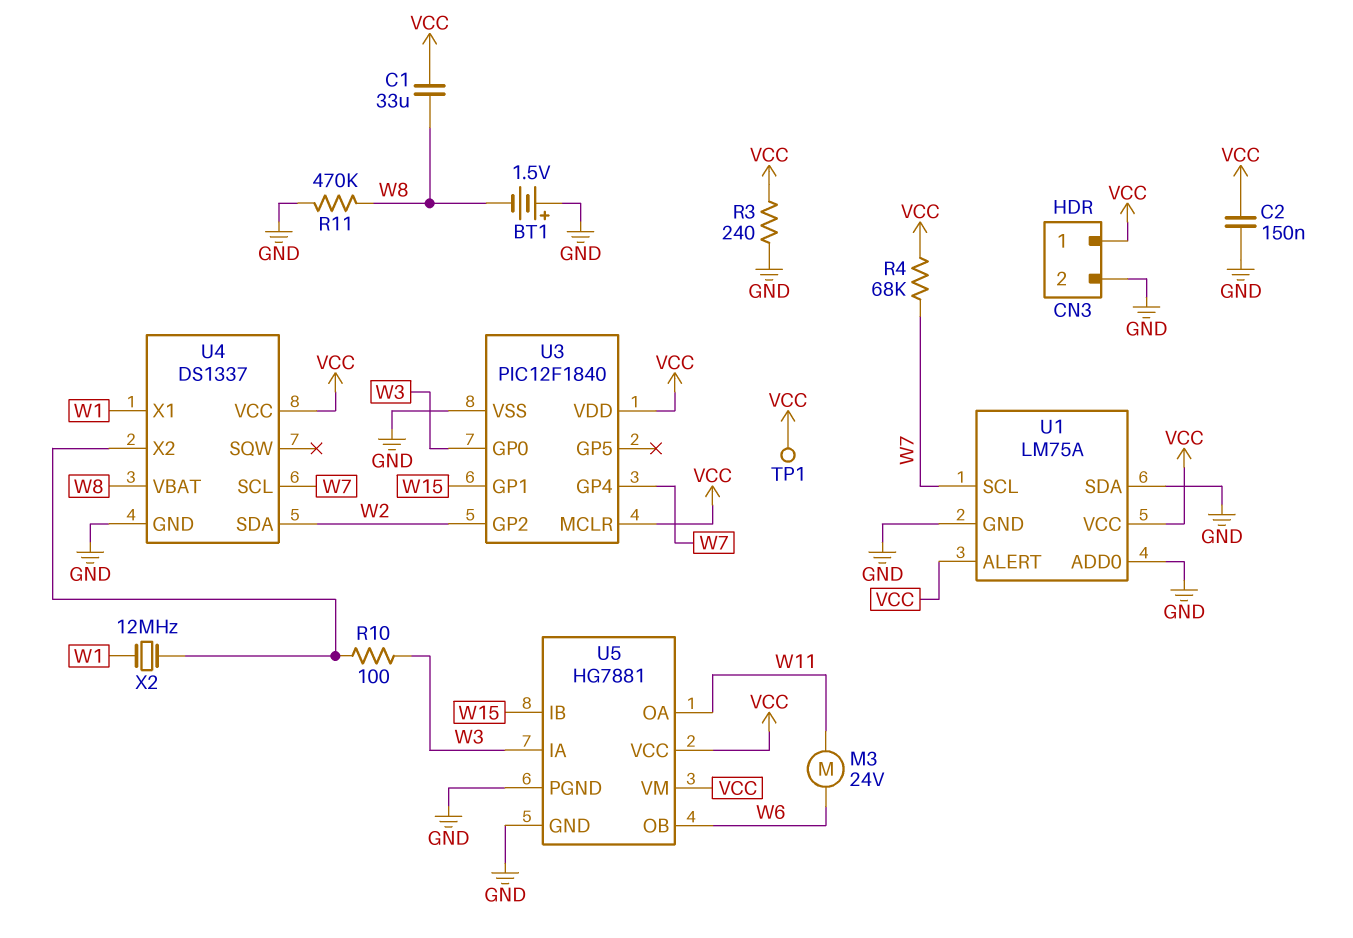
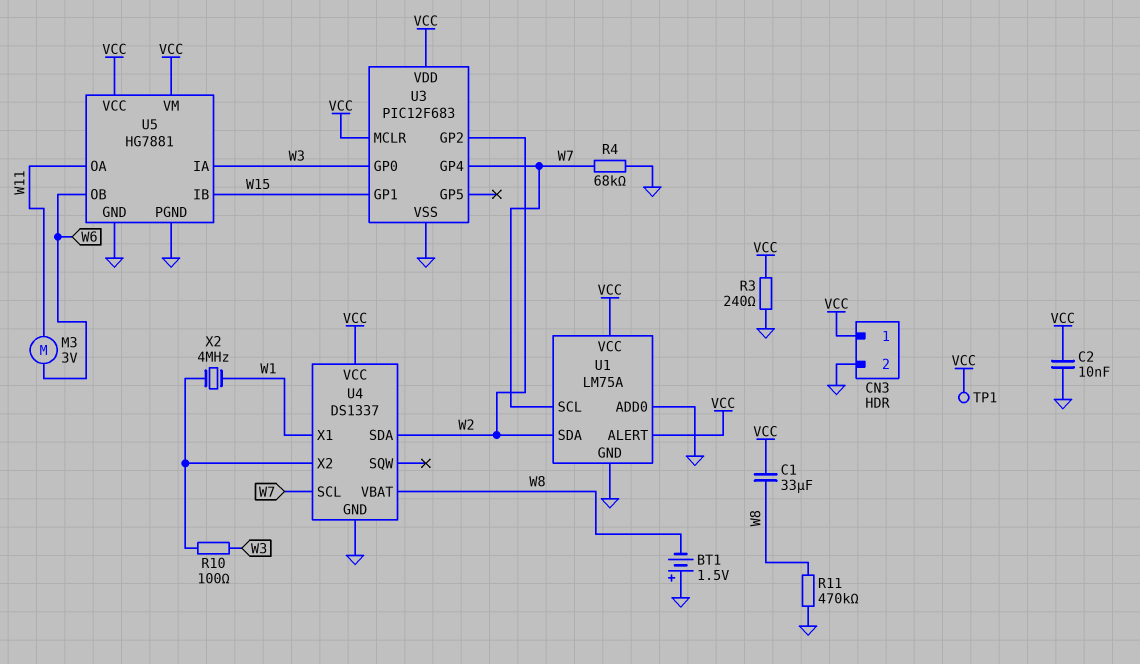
C2: 150nF (GND, VCC) -> 10nF (GND, VCC)
M3: motor 24V (W6, W11) -> motor 3V (W6, W11)
R4: 68k (VCC, W7) -> 68k (GND, W7)
U1 pin SDA: GND -> W2
U3: PIC12F1840 -> PIC12F683
X2: 12MHz (U4/X2, W1) -> 4MHz (U4/X2, W1)

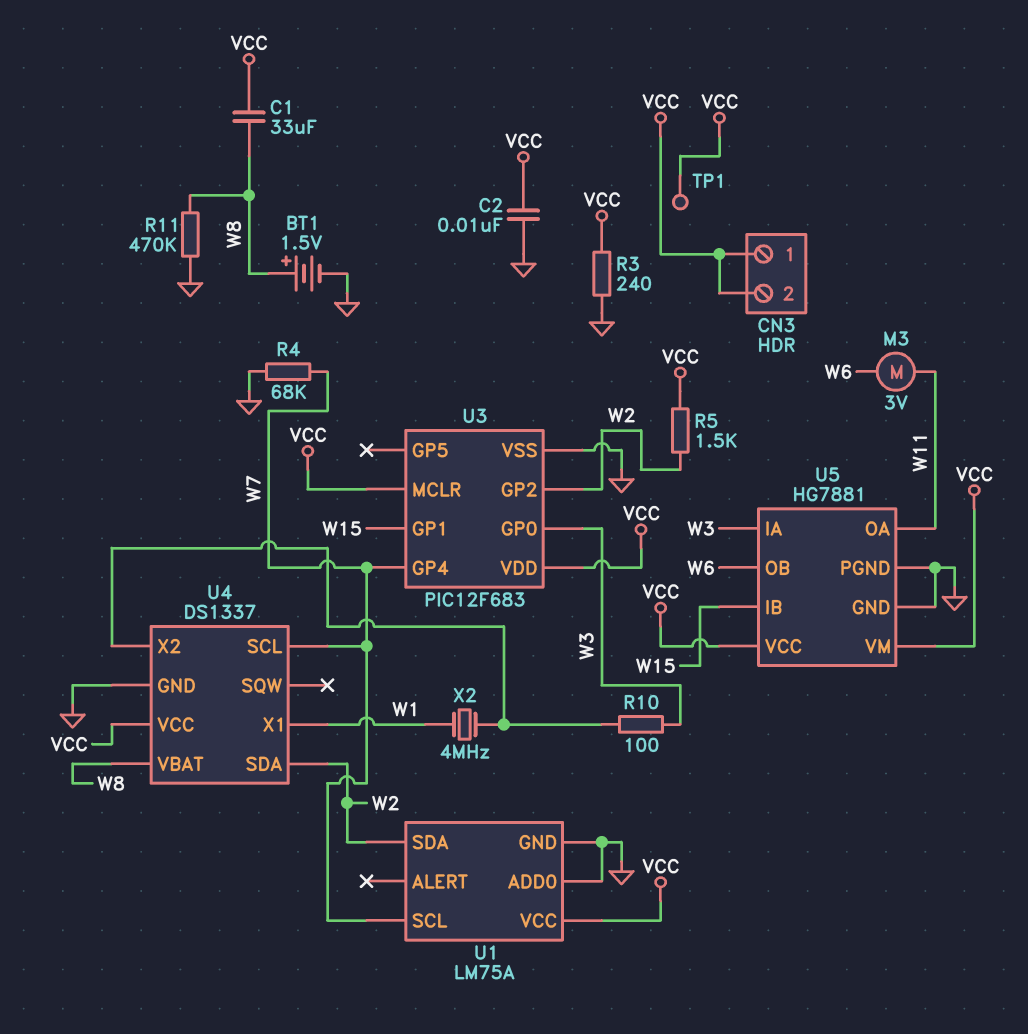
BT1: 1.5V (plus GND, minus W8) -> 1.5V (plus W8, minus GND)
CN3 pin 2: GND -> VCC
R5: none -> 1.5k (VCC, W2)
U1 pin ALERT: VCC -> none

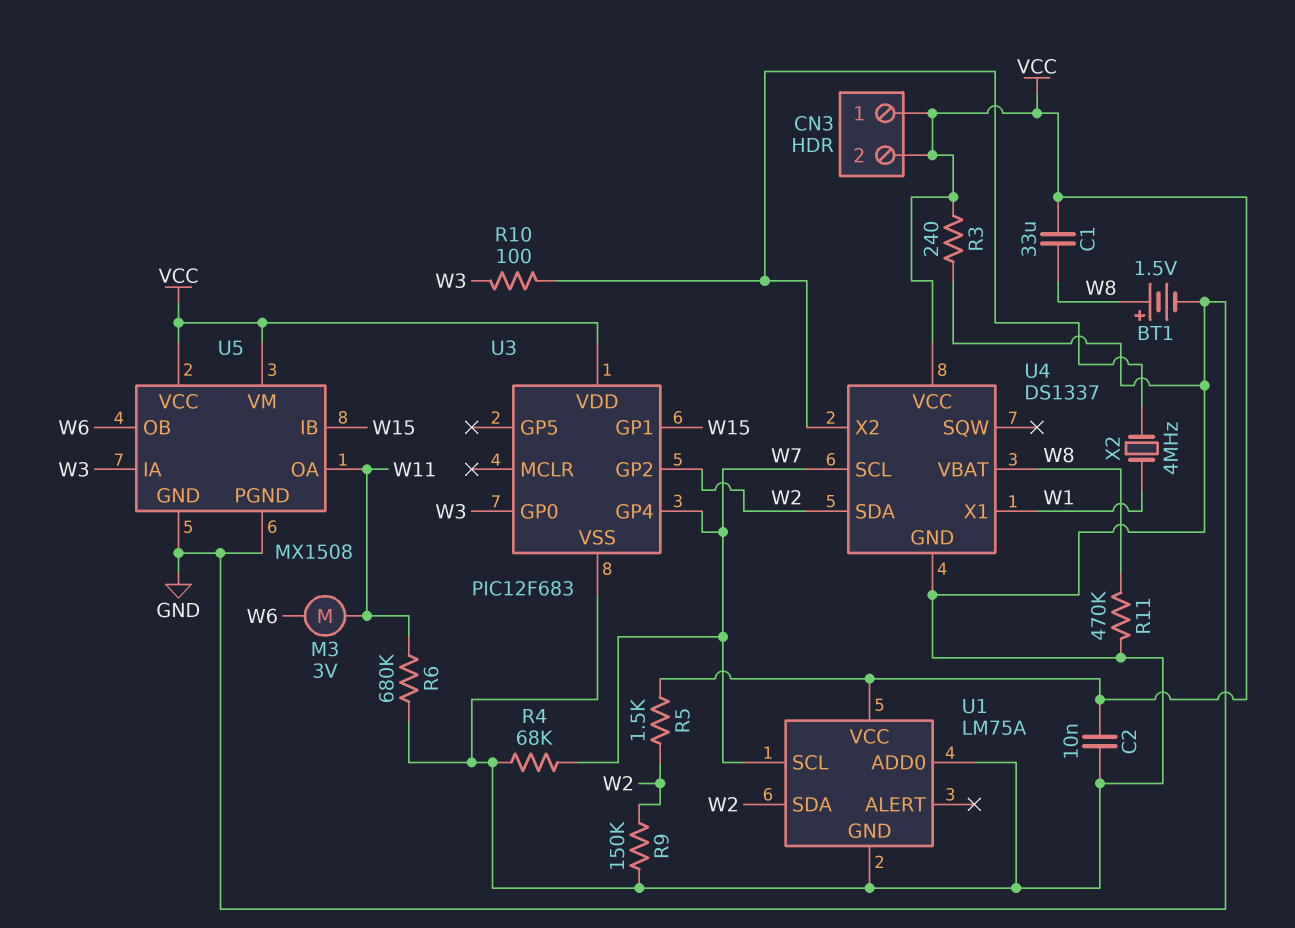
R6: none -> 680k (GND, W11)
R9: none -> 150k (GND, W2)
TP1: test point (VCC) -> none
U3 pin MCLR: VCC -> none
U5: HG7881 -> MX1508

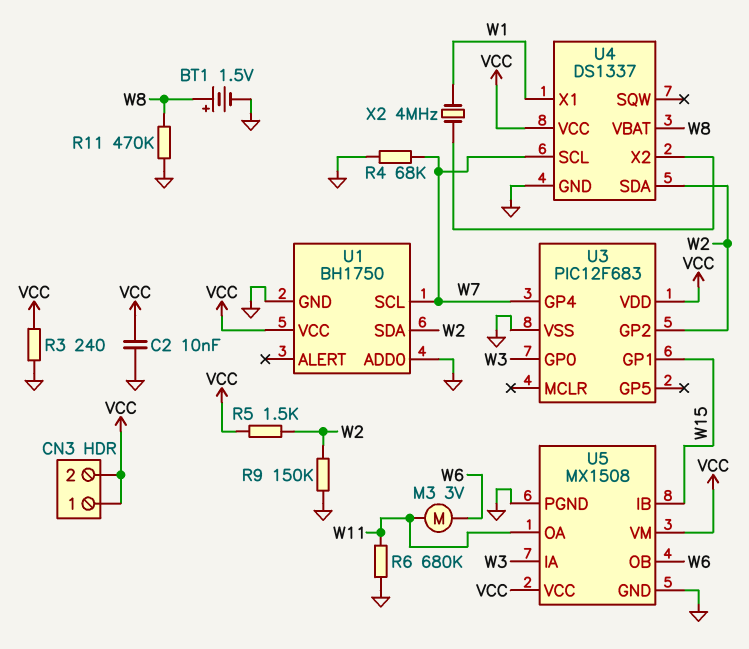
C1: 33uF (VCC, W8) -> none
R10: 100 (U4/X2, W3) -> none
U1: LM75A -> BH1750

